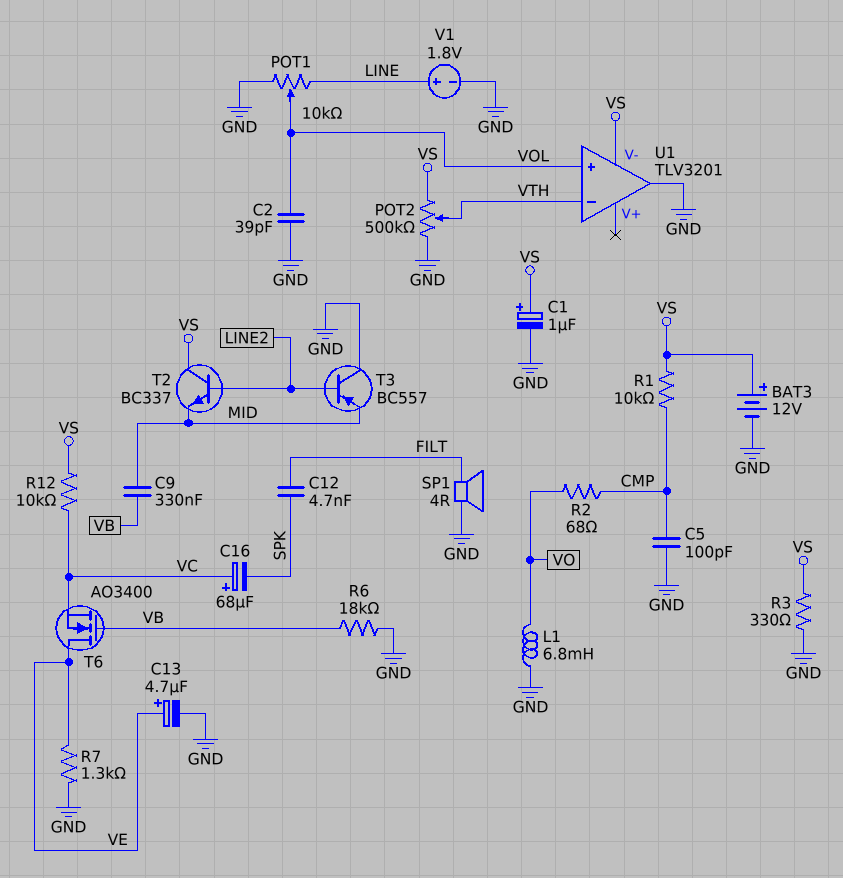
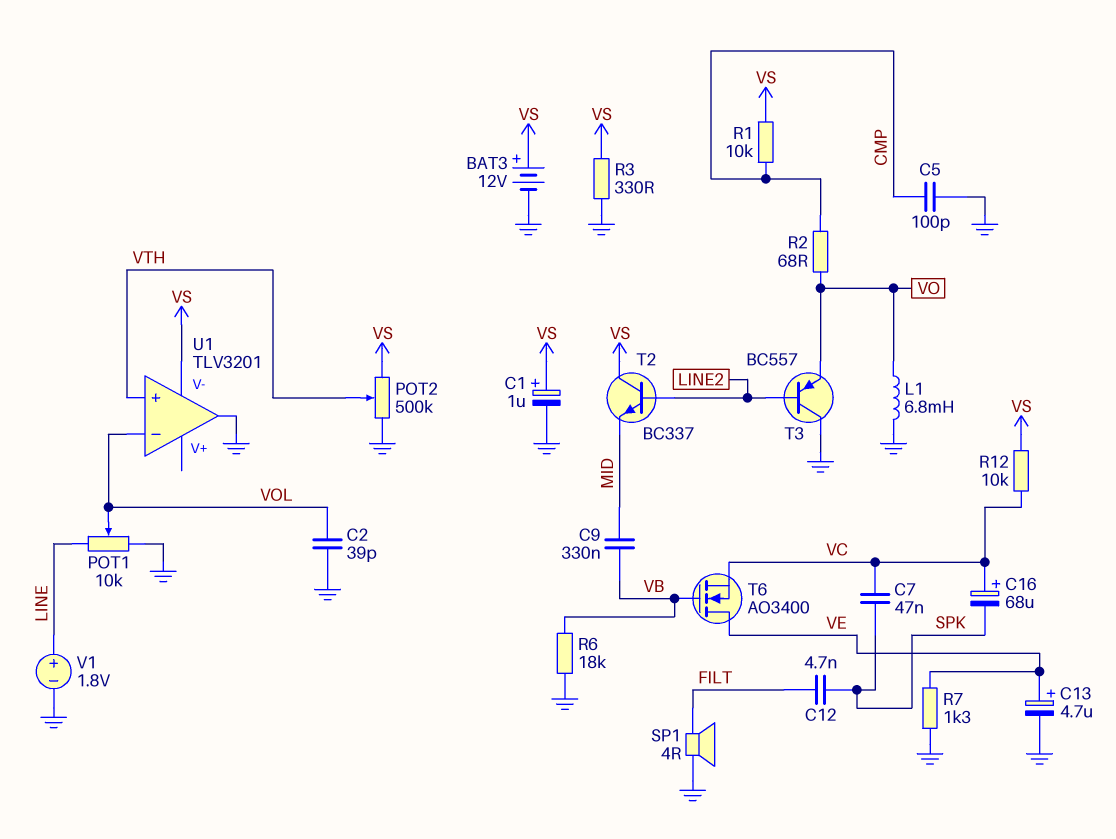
C7: none -> 47nF (SPK, VC)
T3: PNP BC557 (B LINE2, C GND, E MID) -> PNP BC557 (B LINE2, C GND, E VO)
U1 pin in+: VOL -> VTH
U1 pin in-: VTH -> VOL

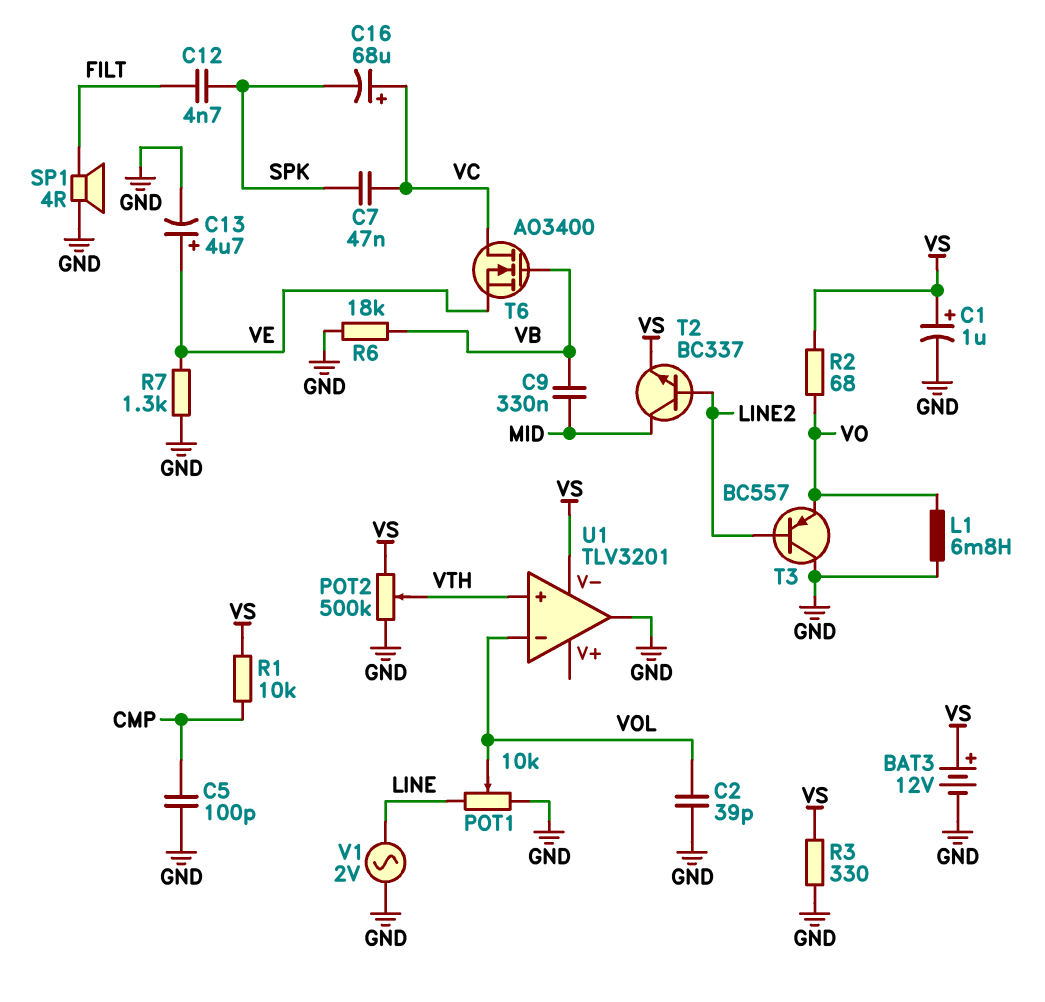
R2: 68 (CMP, VO) -> 68 (VO, VS)
R12: 10k (VC, VS) -> none
T2: NPN BC337 (B LINE2, C VS, E MID) -> NPN BC337 (B LINE2, C MID, E VS)
T6: NMOS AO3400 (G VB, D VE, S VC) -> NMOS AO3400 (G VB, D VC, S VE)
V1: 1.8V (plus LINE, minus GND) -> AC 2V (GND, LINE)

